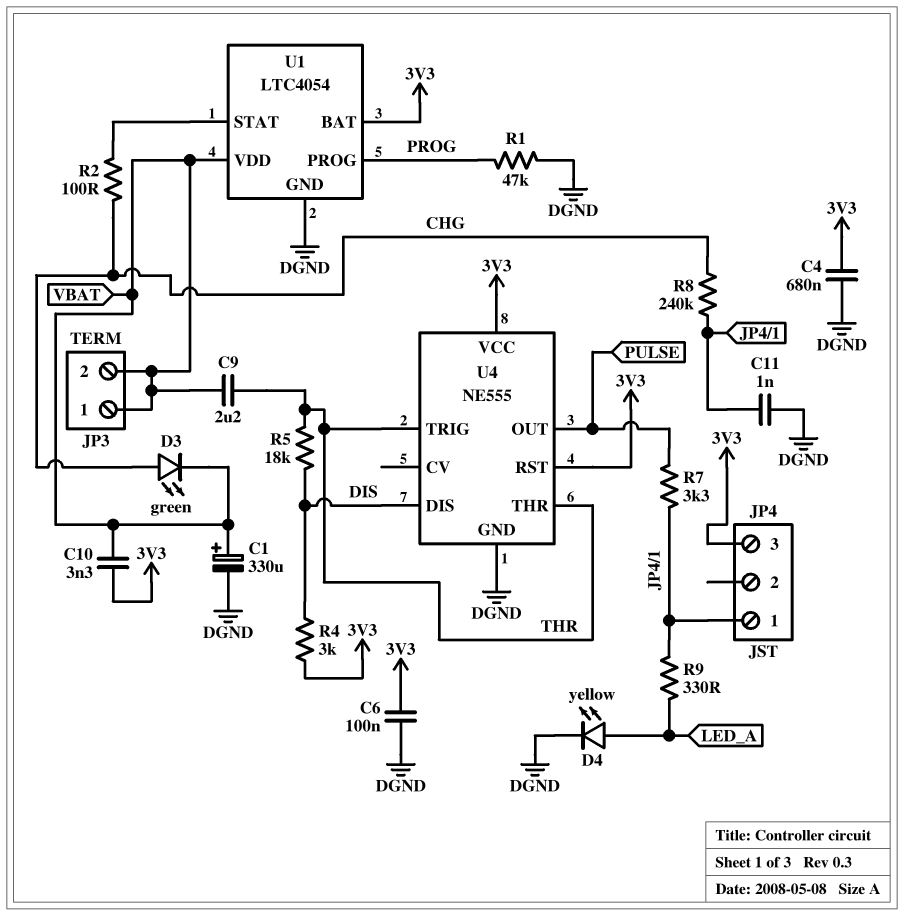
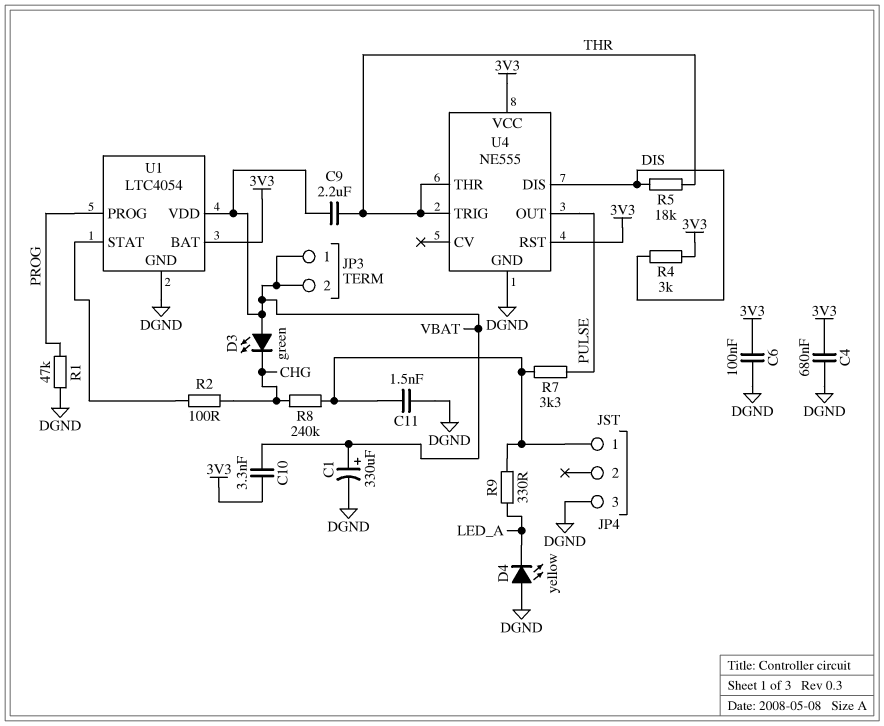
C11: 1nF (DGND, JP4/1) -> 1.5nF (DGND, JP4/1)
D3: LED green (A CHG, K VBAT) -> LED green (A VBAT, K CHG)
D4: LED yellow (A LED_A, K DGND) -> LED yellow (A DGND, K LED_A)
JP4 pin 3: 3V3 -> DGND

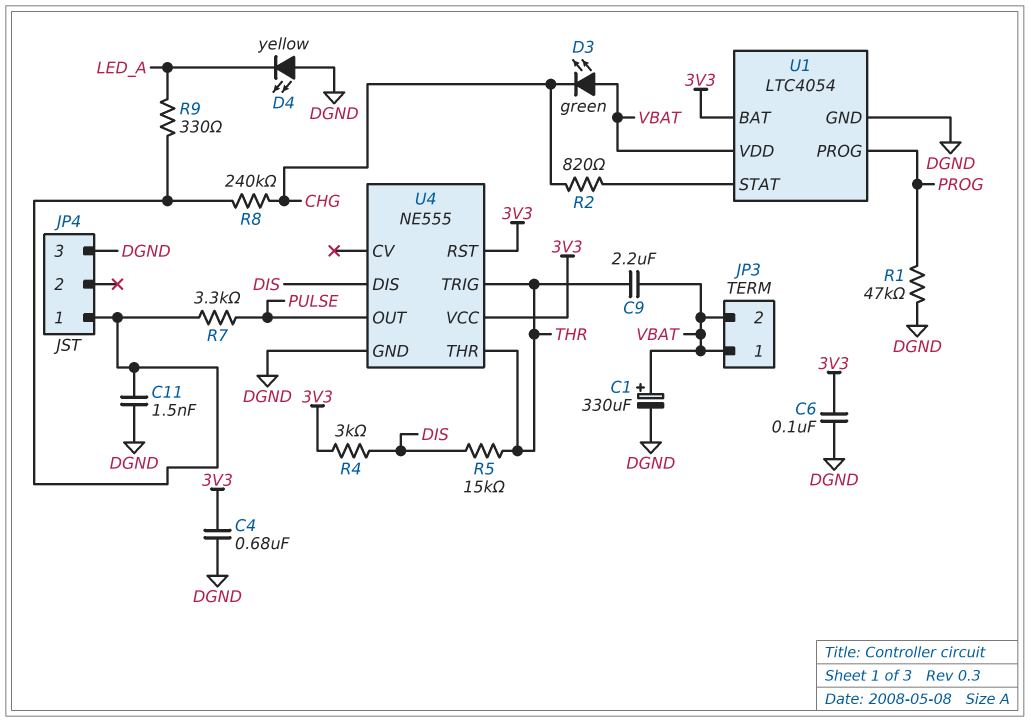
C10: 3.3nF (3V3, VBAT) -> none
R2: 100 (CHG, U1/STAT) -> 820 (CHG, U1/STAT)
R5: 18k (DIS, THR) -> 15k (DIS, THR)

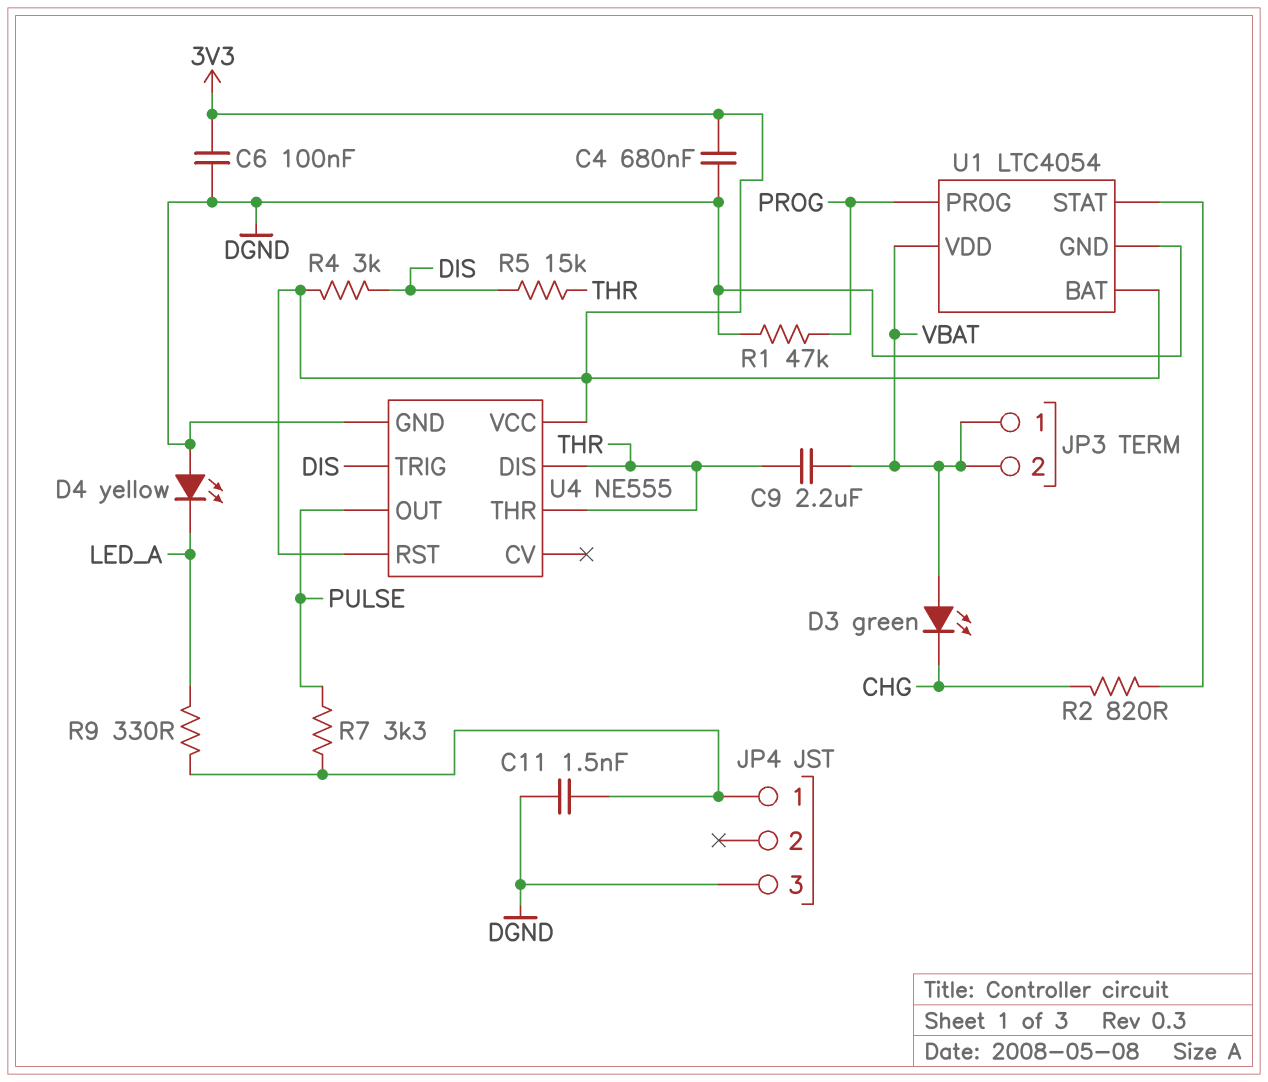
C1: 330uF (plus VBAT, minus DGND) -> none
R8: 240k (CHG, JP4/1) -> none
U4 pin DIS: DIS -> THR
U4 pin TRIG: THR -> DIS

